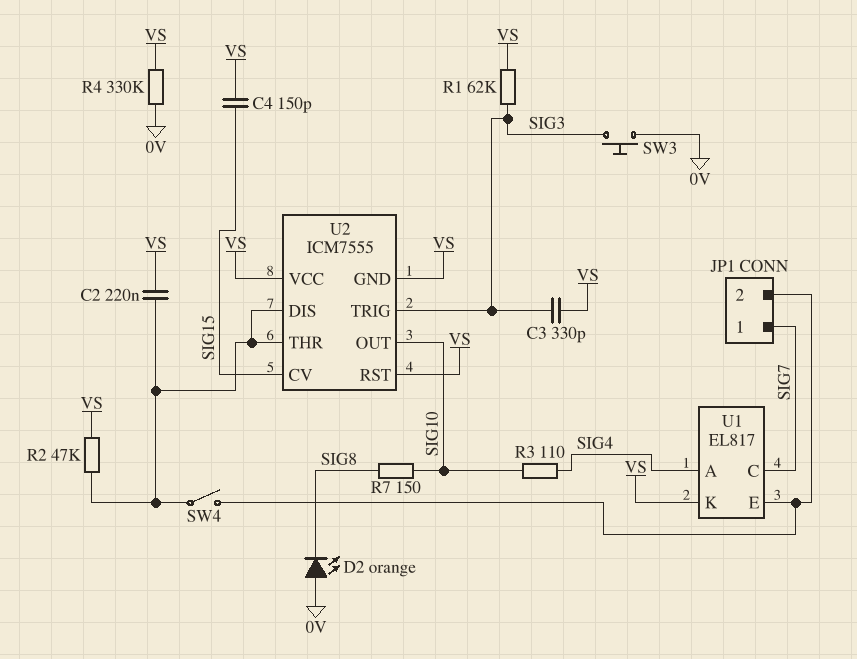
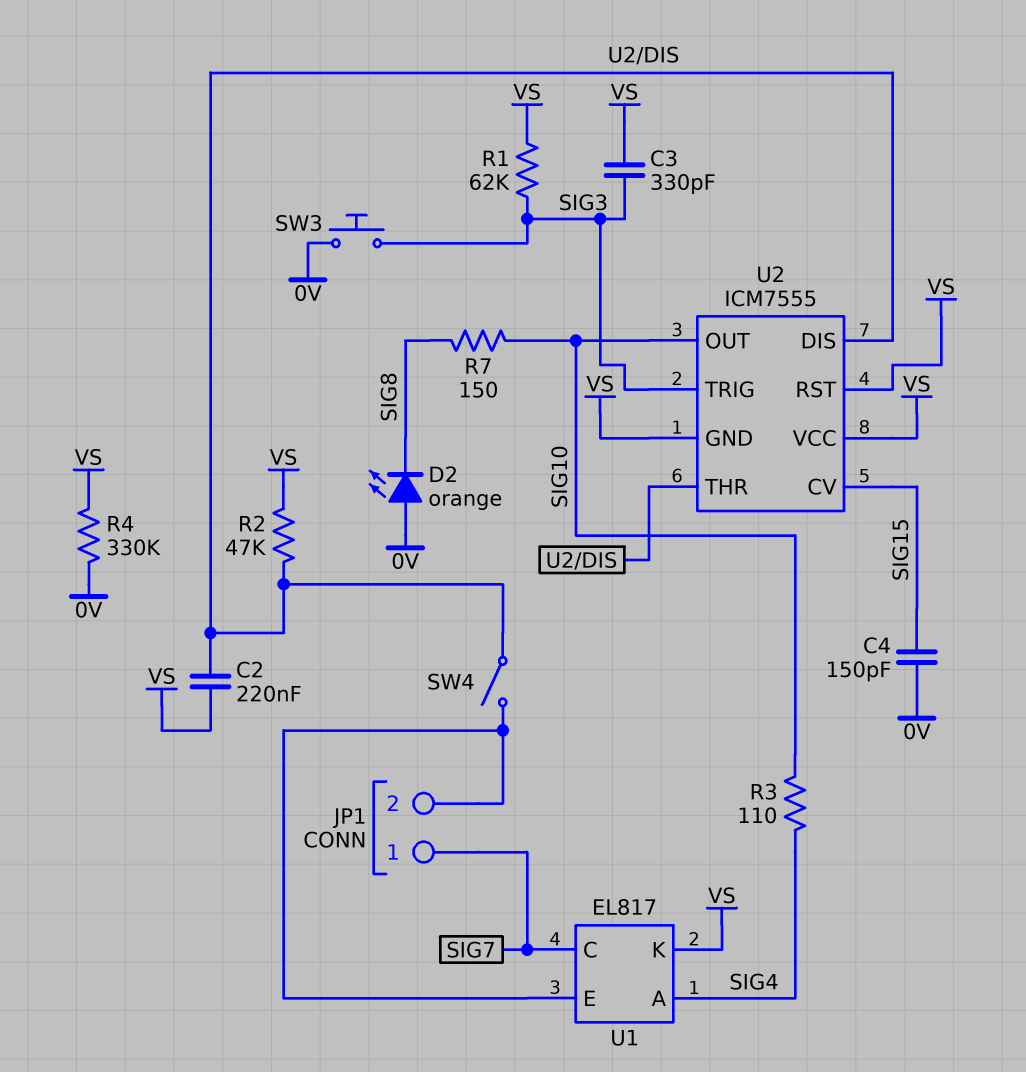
C4: 150pF (SIG15, VS) -> 150pF (0V, SIG15)

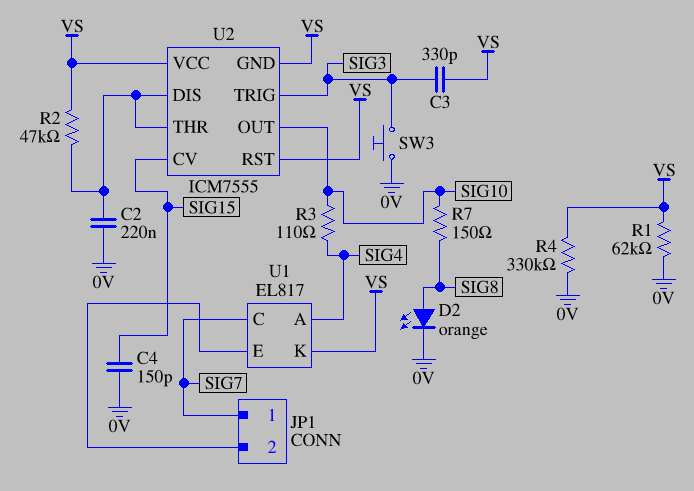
C2: 220nF (U2/DIS, VS) -> 220nF (0V, U2/DIS)
D2: LED orange (A 0V, K SIG8) -> LED orange (A SIG8, K 0V)
R1: 62k (SIG3, VS) -> 62k (0V, VS)
SW4: switch (JP1/2, U2/DIS) -> none

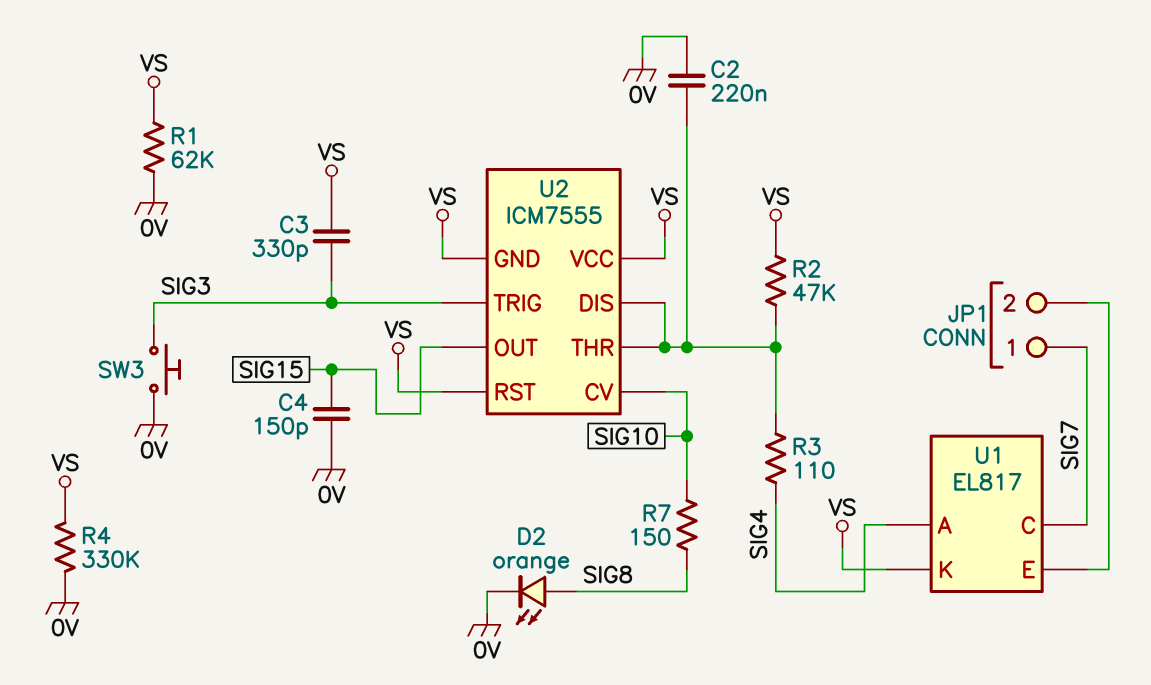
R3: 110 (SIG4, SIG10) -> 110 (SIG4, U2/DIS)
U2 pin CV: SIG15 -> SIG10
U2 pin OUT: SIG10 -> SIG15

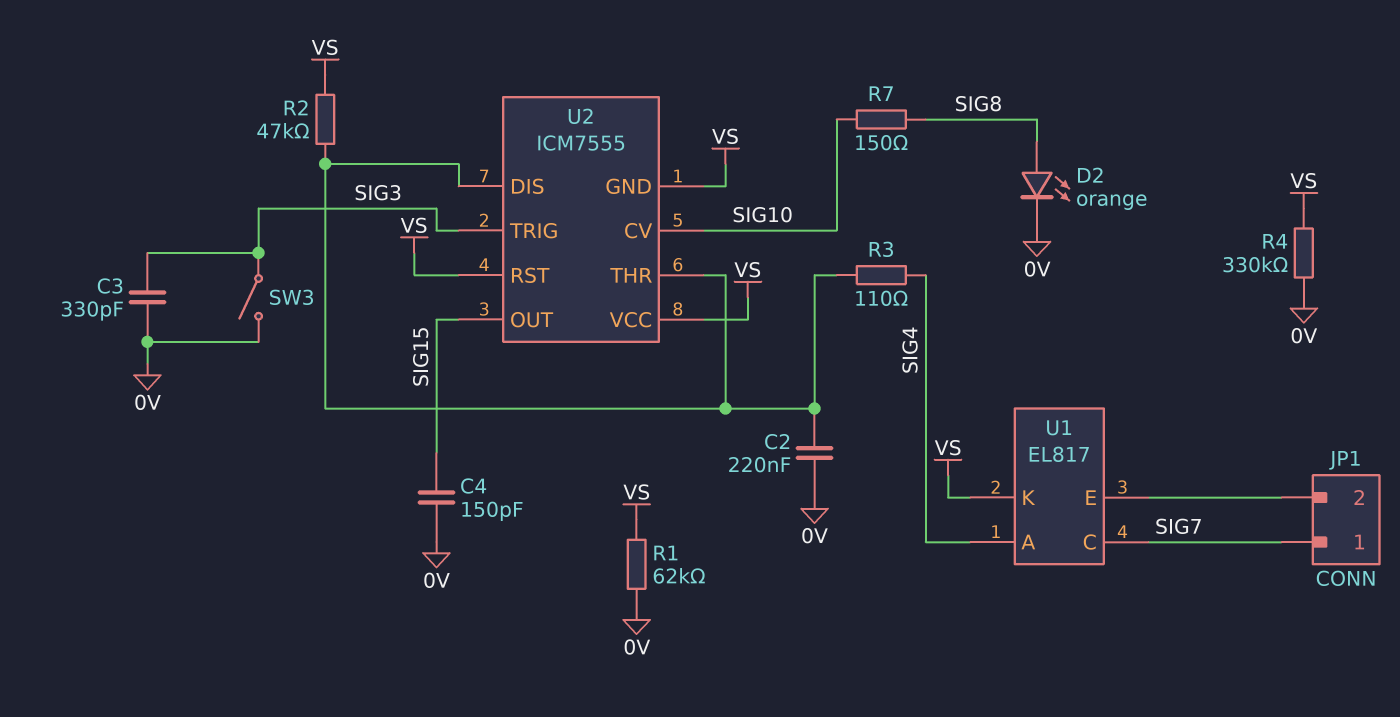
C3: 330pF (SIG3, VS) -> 330pF (0V, SIG3)
SW3: button (0V, SIG3) -> switch (0V, SIG3)

